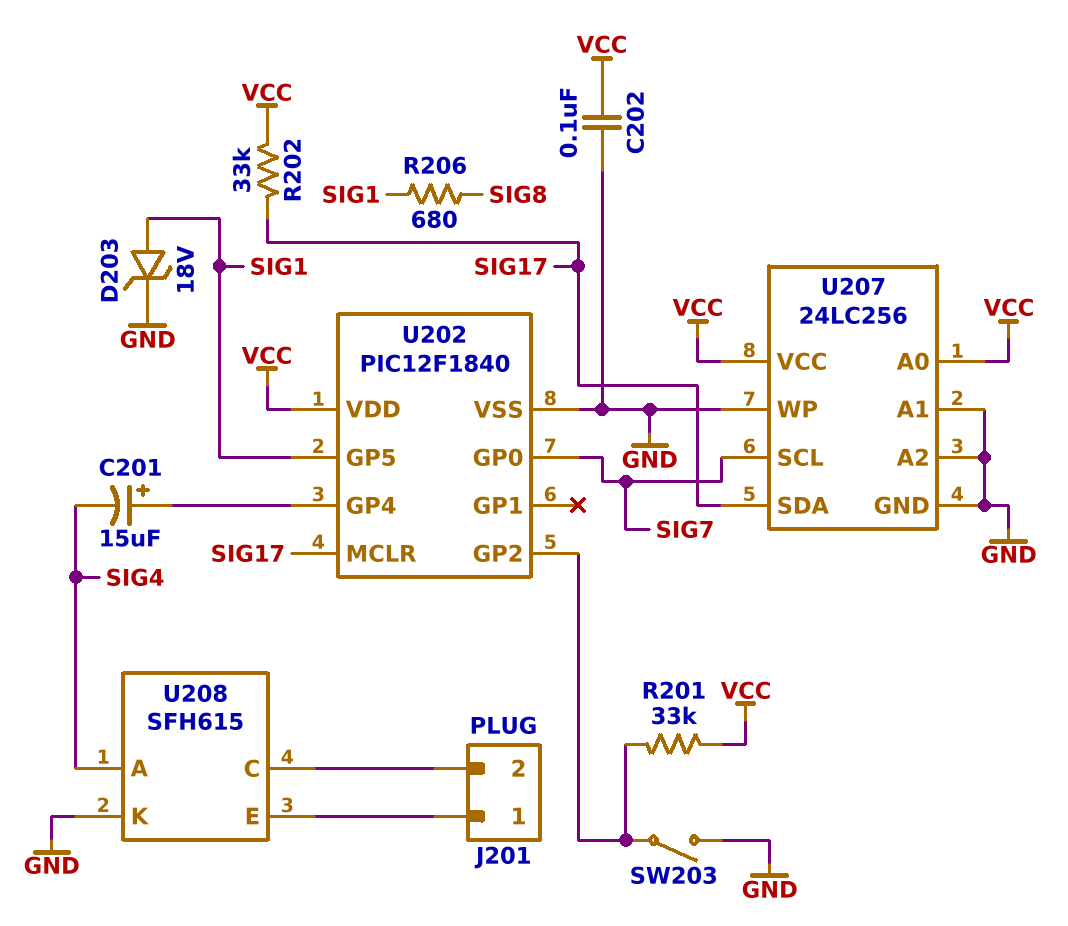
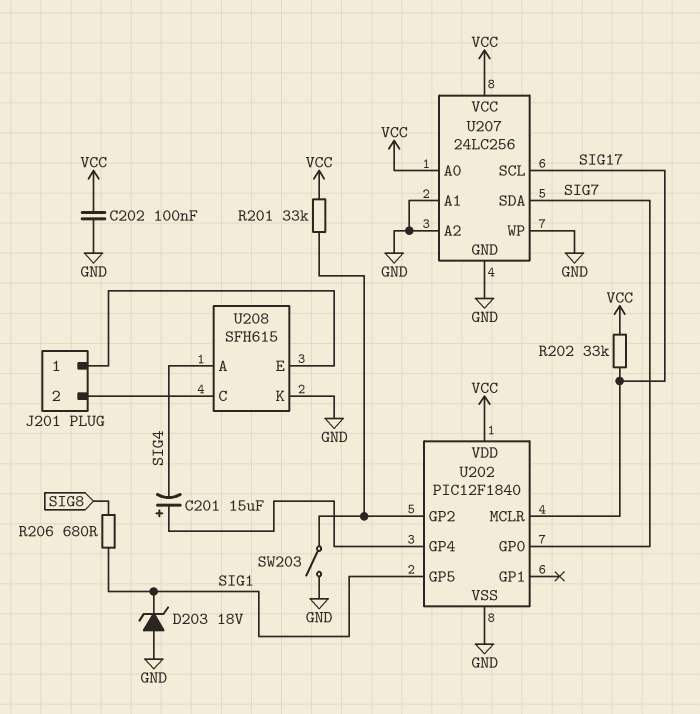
D203: zener 18V (A SIG1, K GND) -> zener 18V (A GND, K SIG1)
U207 pin SCL: SIG7 -> SIG17
U207 pin SDA: SIG17 -> SIG7

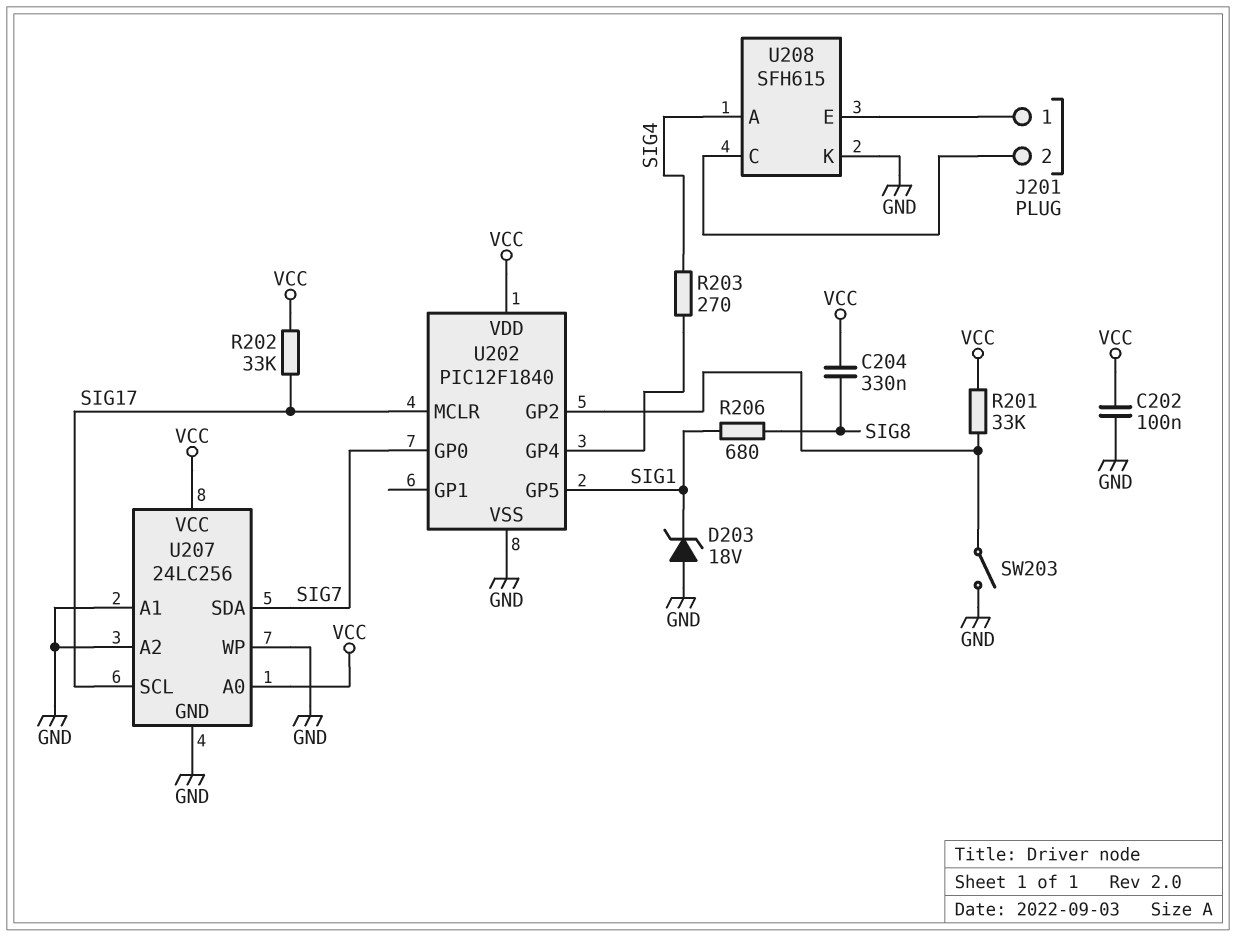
C201: 15uF (plus U202/GP4, minus SIG4) -> none
C204: none -> 330nF (SIG8, VCC)
R203: none -> 270 (SIG4, U202/GP4)

